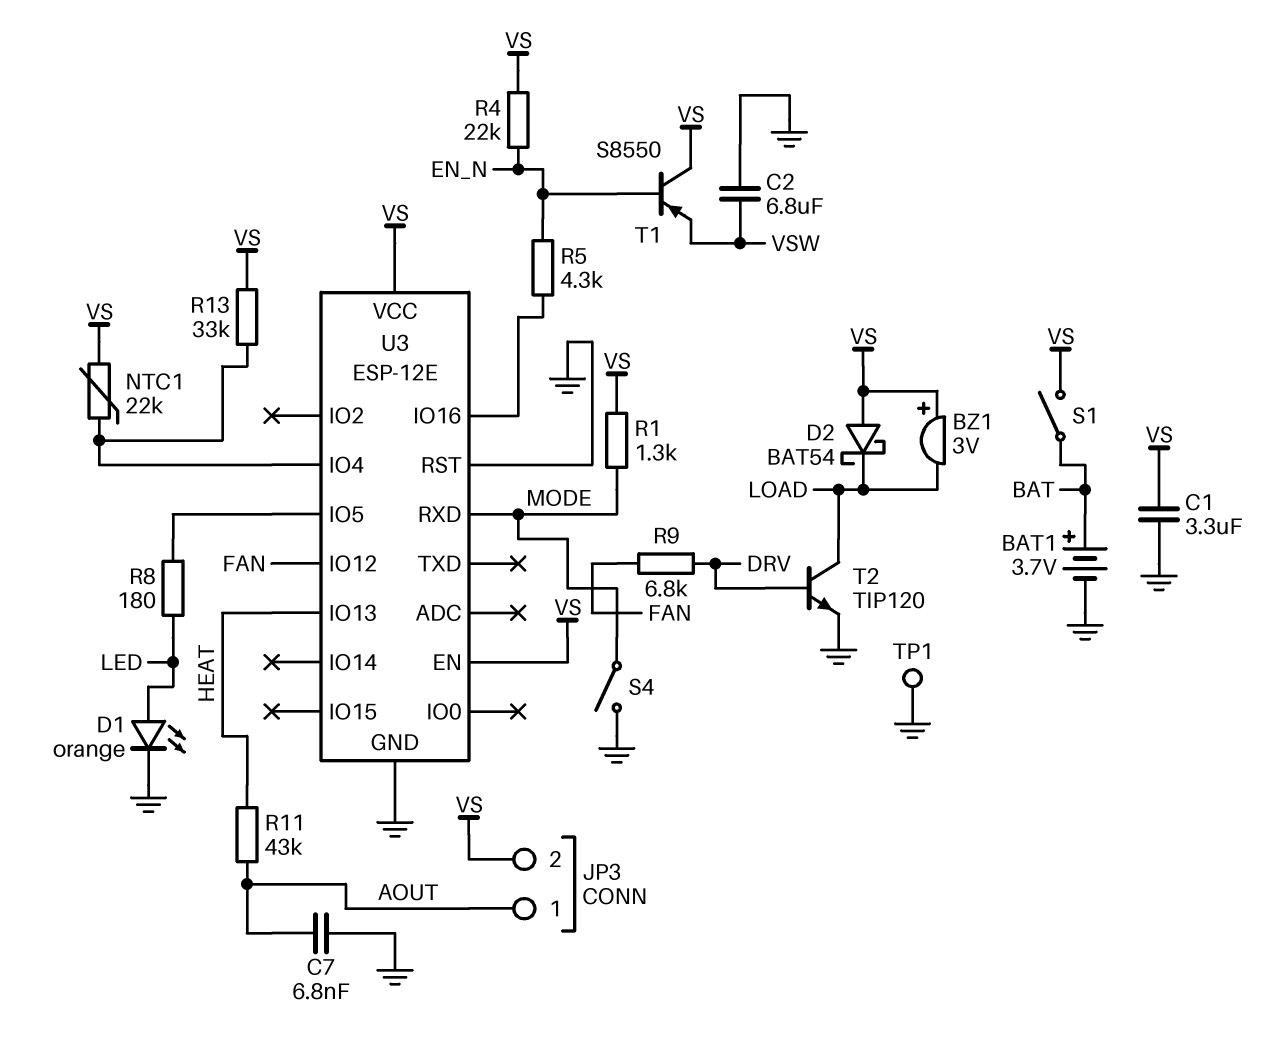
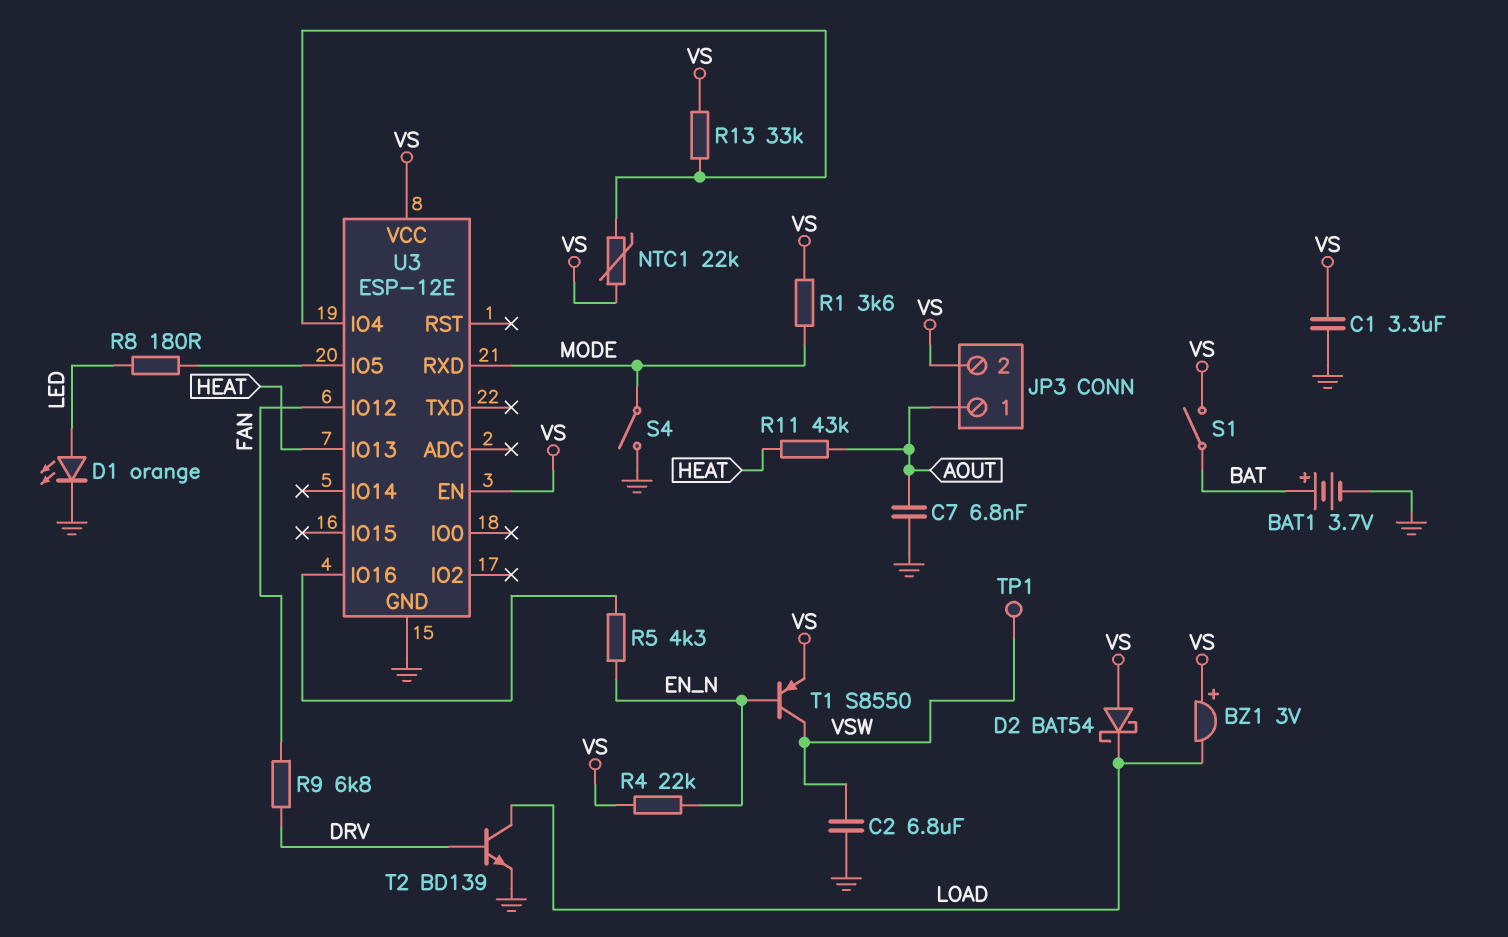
R1: 1.3k (MODE, VS) -> 3.6k (MODE, VS)
T1: PNP S8550 (B EN_N, C VS, E VSW) -> PNP S8550 (B EN_N, C VSW, E VS)
T2: NPN TIP120 (B DRV, C LOAD, E GND) -> NPN BD139 (B DRV, C LOAD, E GND)
TP1: test point (GND) -> test point (VSW)
U3 pin RST: GND -> none

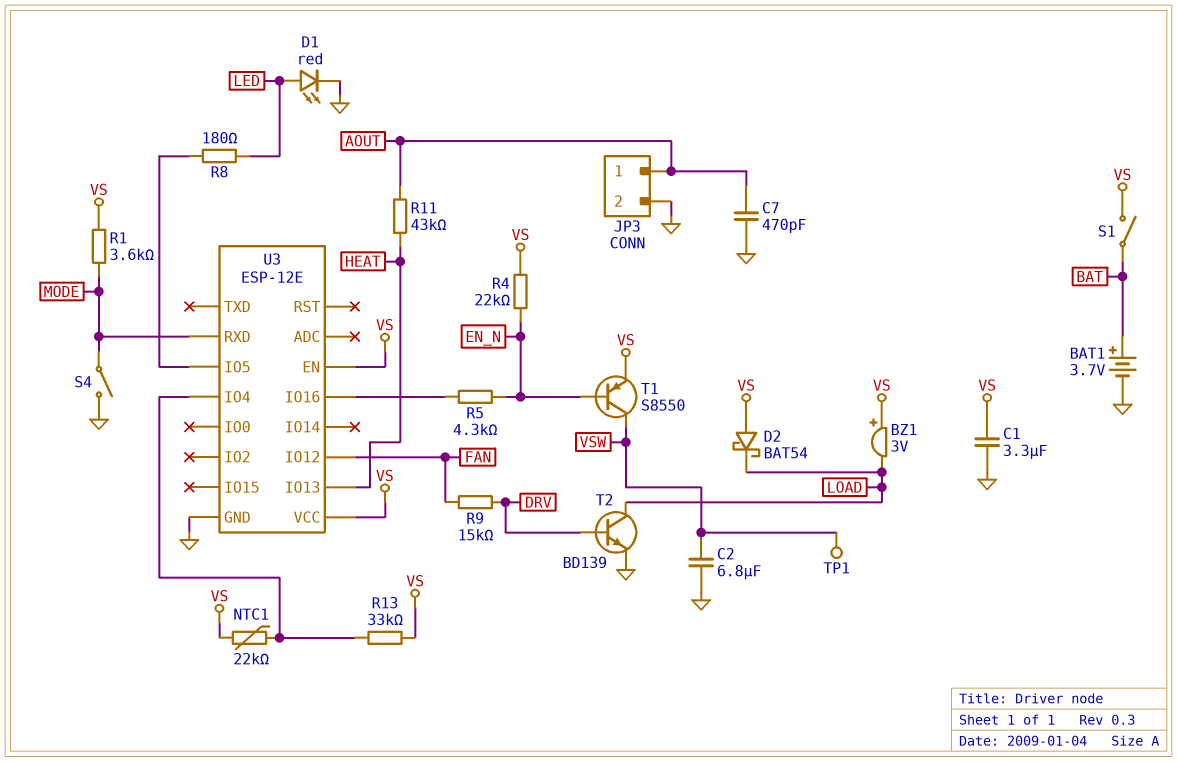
C7: 6.8nF (AOUT, GND) -> 470pF (AOUT, GND)
D1: LED orange (A LED, K GND) -> LED red (A LED, K GND)
JP3 pin 2: VS -> GND
R9: 6.8k (DRV, FAN) -> 15k (DRV, FAN)

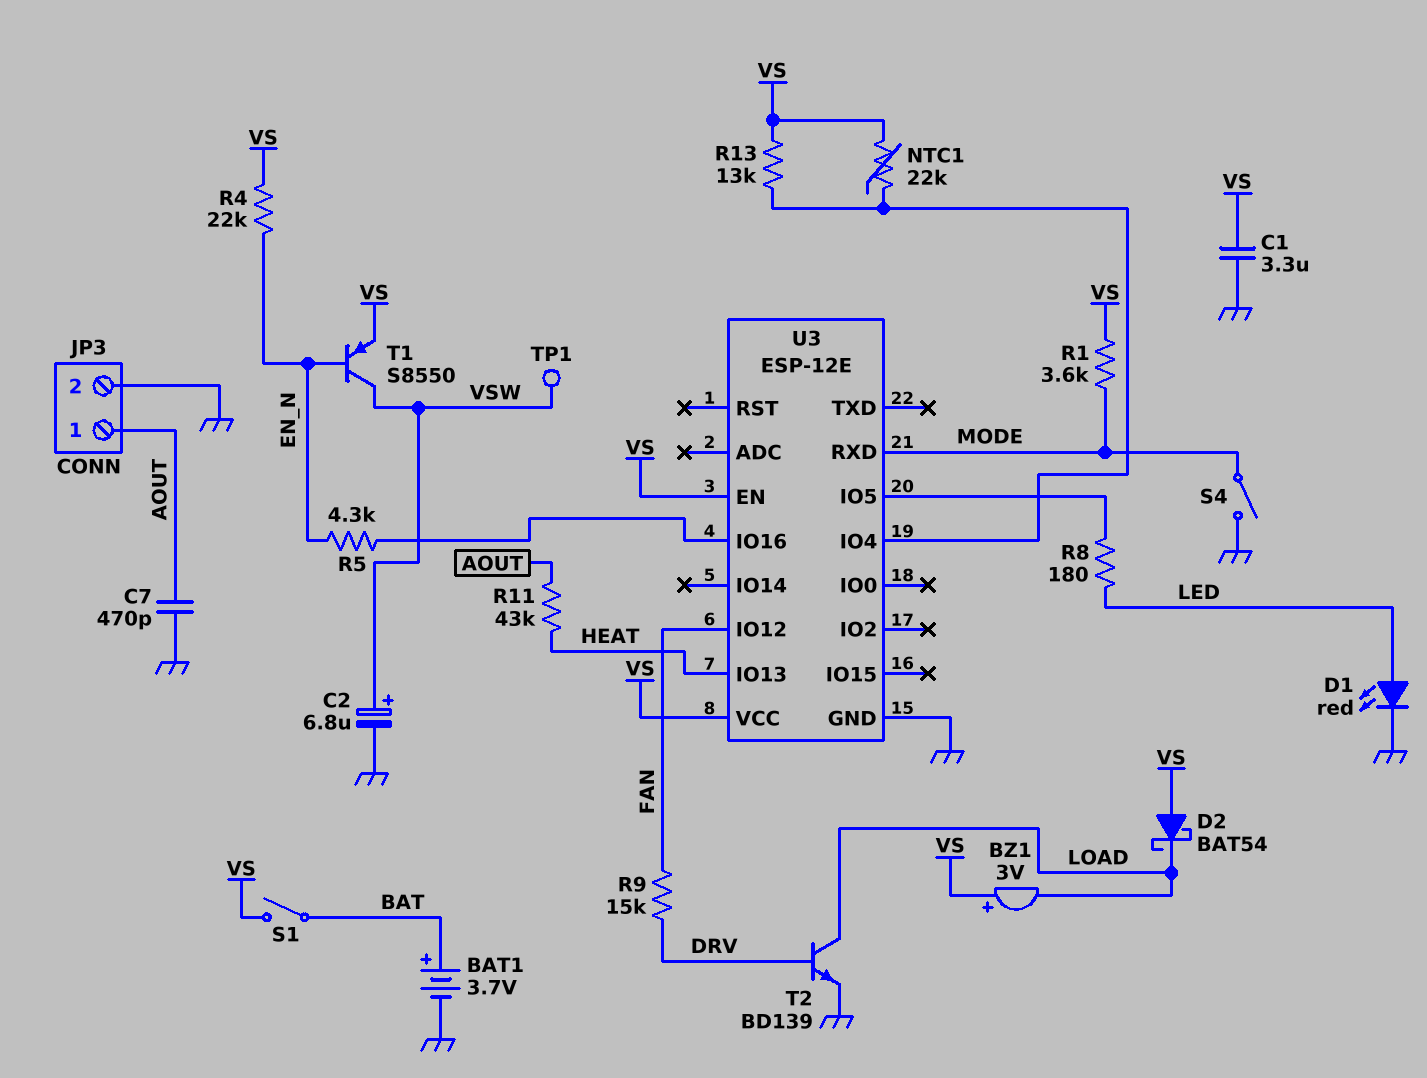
C2: 6.8uF (GND, VSW) -> 6.8uF (plus VSW, minus GND)
R13: 33k (U3/IO4, VS) -> 13k (U3/IO4, VS)

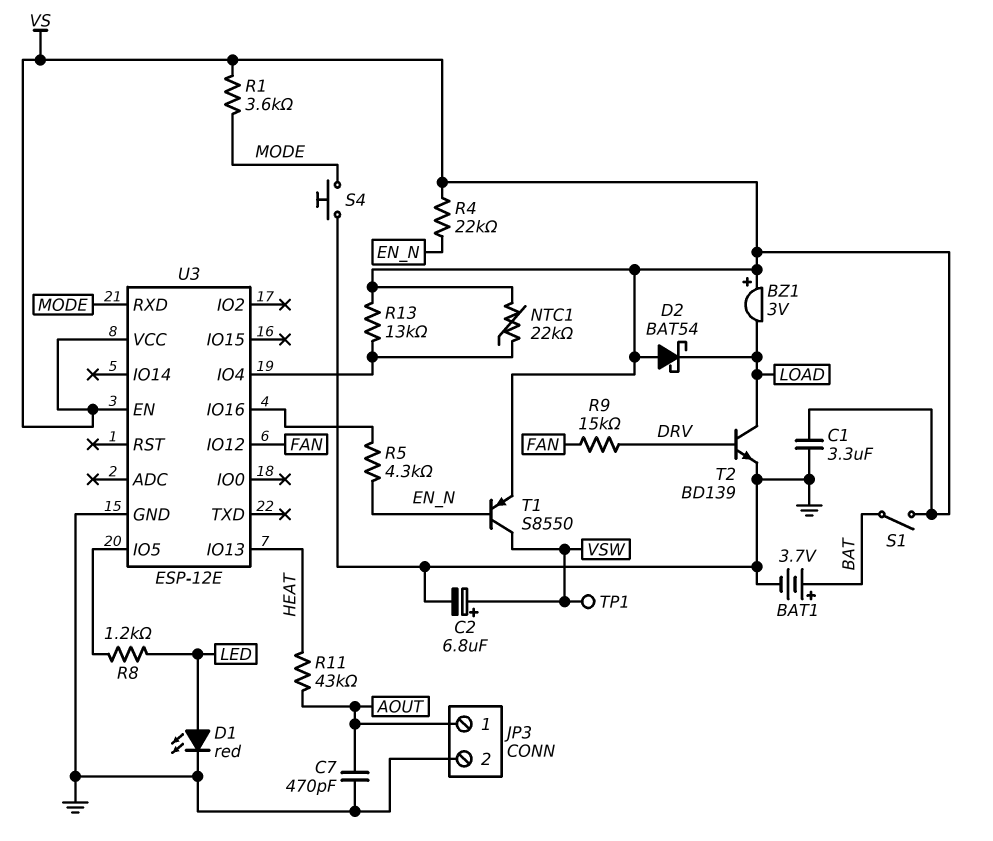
R8: 180 (LED, U3/IO5) -> 1.2k (LED, U3/IO5)
S4: switch (GND, MODE) -> button (GND, MODE)

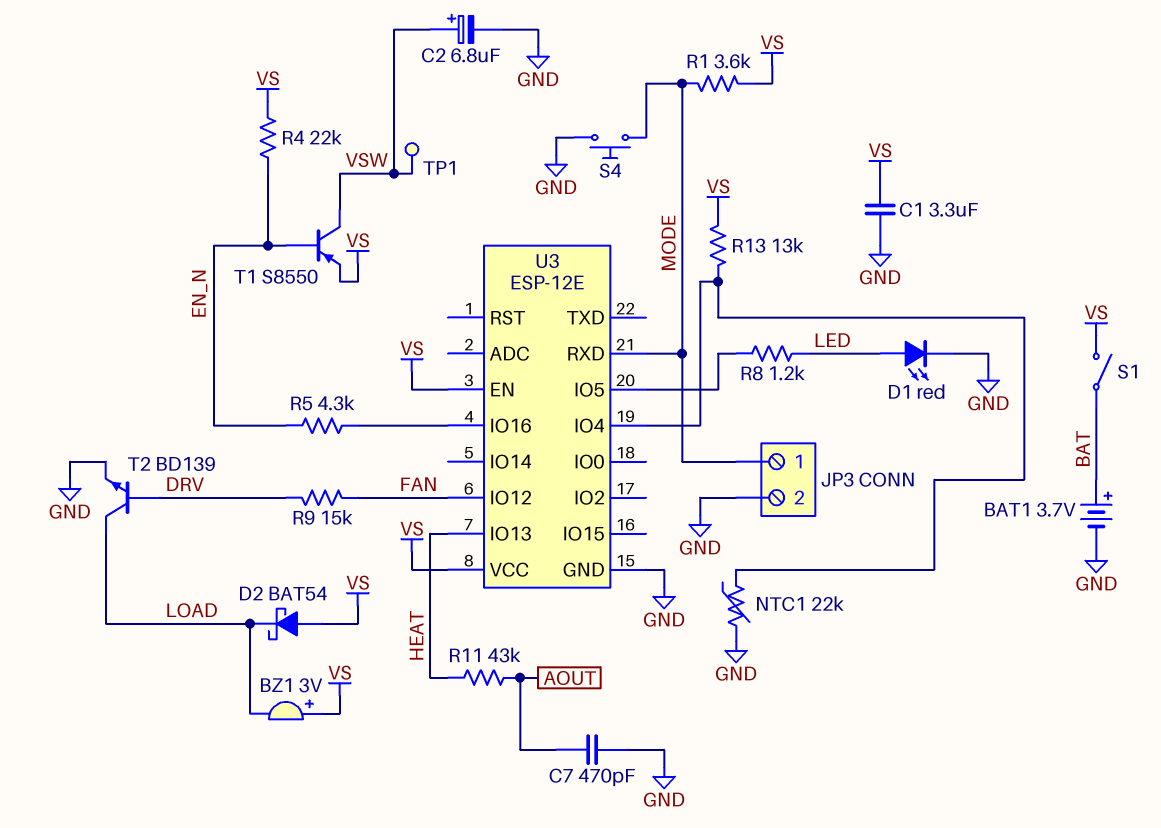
JP3 pin 1: AOUT -> MODE
NTC1: 22k (U3/IO4, VS) -> 22k (GND, U3/IO4)

